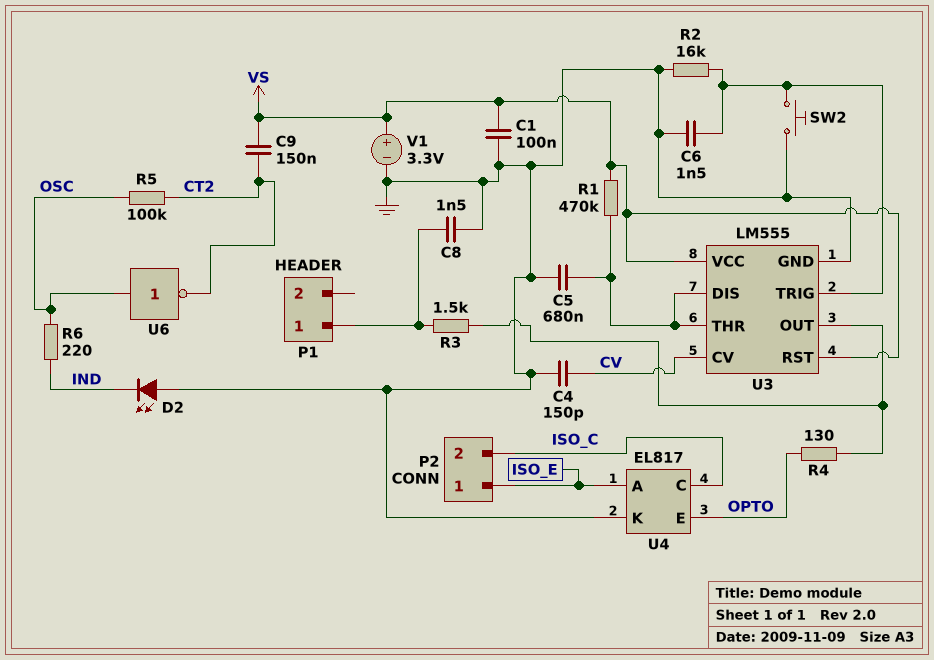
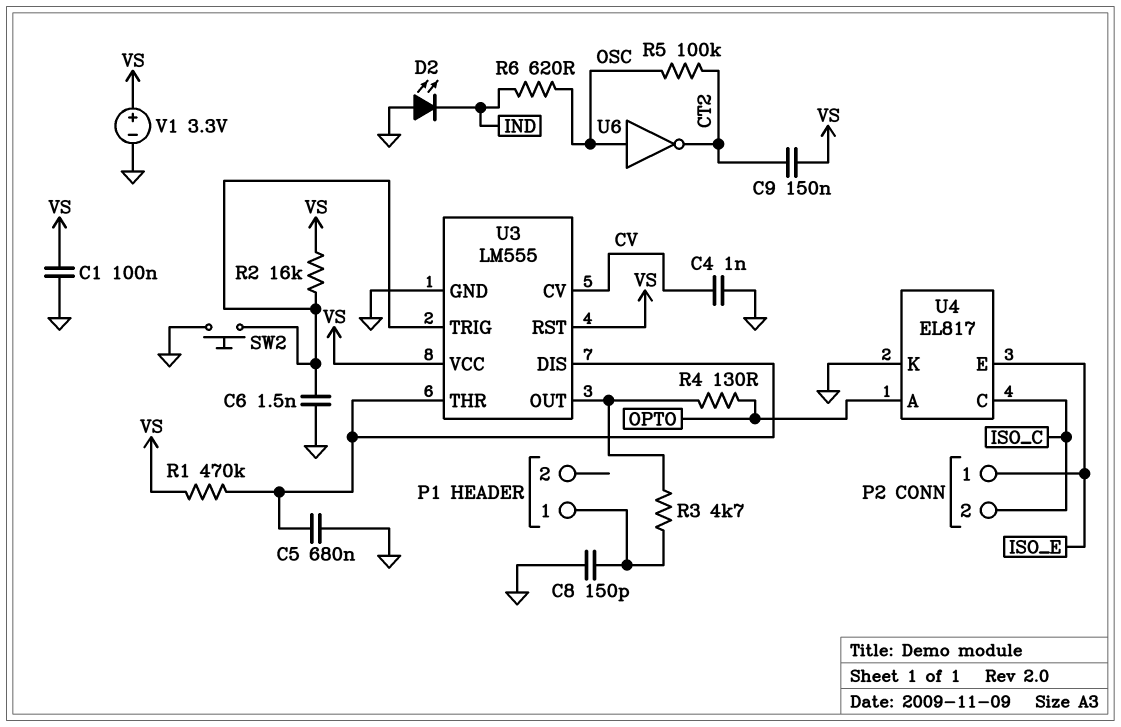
C4: 150pF (CV, GND) -> 1nF (CV, GND)
C8: 1.5nF (GND, P1/1) -> 150pF (GND, P1/1)
R2: 16k (GND, U3/TRIG) -> 16k (U3/TRIG, VS)
R3: 1.5k (P1/1, U3/OUT) -> 4.7k (P1/1, U3/OUT)
R6: 220 (IND, OSC) -> 620 (IND, OSC)
U4 pin A: ISO_E -> OPTO
U4 pin E: OPTO -> ISO_E

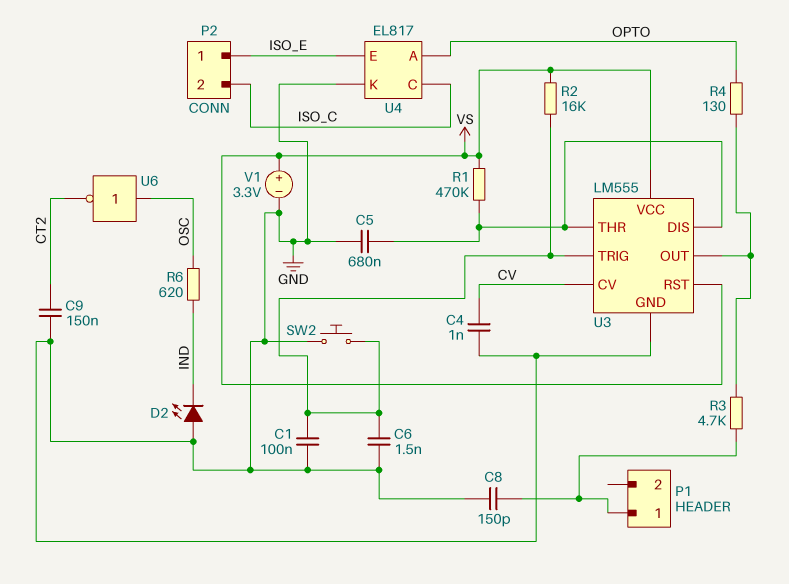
C1: 100nF (GND, VS) -> 100nF (GND, U3/TRIG)
C9: 150nF (CT2, VS) -> 150nF (CT2, GND)
R5: 100k (CT2, OSC) -> none

